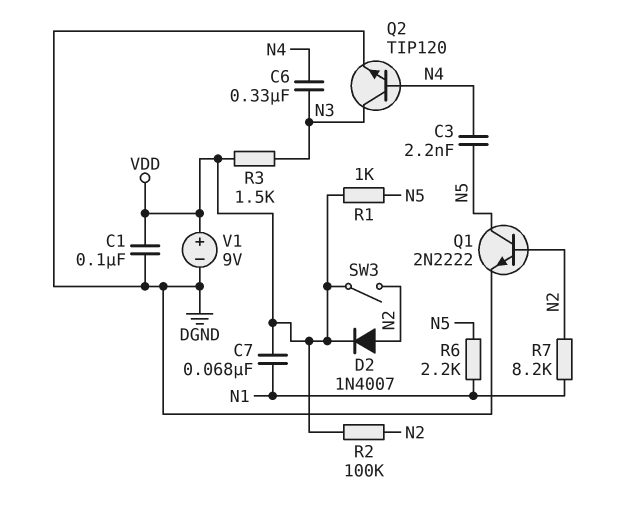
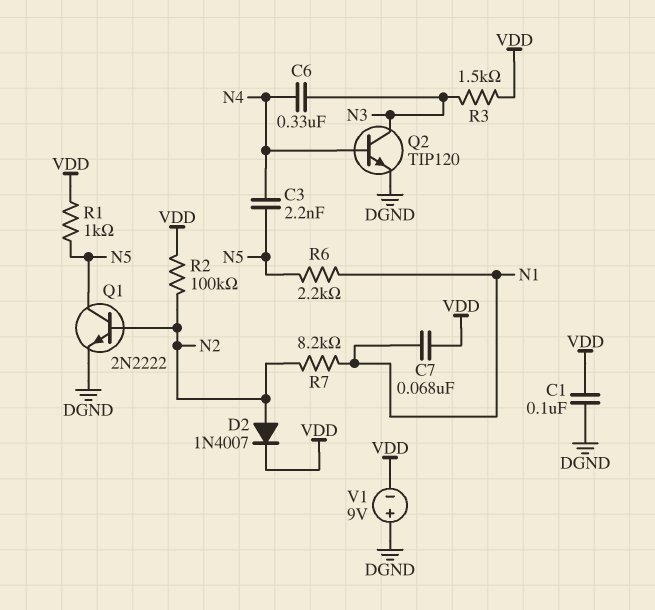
SW3: switch (N2, VDD) -> none
V1: 9V (plus VDD, minus DGND) -> 9V (plus DGND, minus VDD)

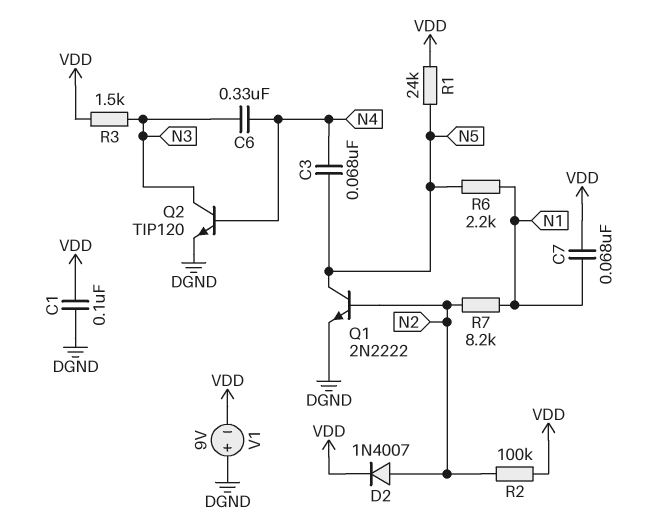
C3: 2.2nF (N4, N5) -> 68nF (N4, N5)
R1: 1k (N5, VDD) -> 24k (N5, VDD)

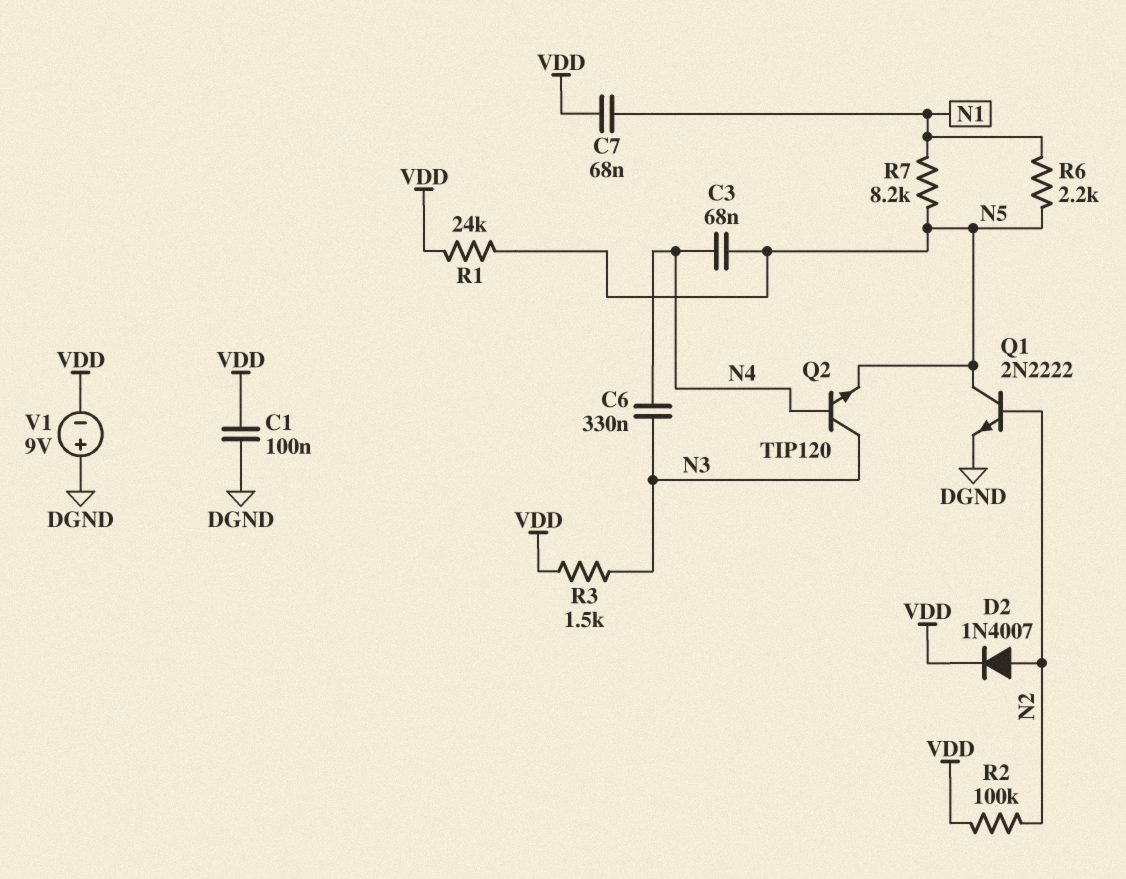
Q2: NPN TIP120 (B N4, C N3, E DGND) -> NPN TIP120 (B N4, C N3, E N5)
R7: 8.2k (N1, N2) -> 8.2k (N1, N5)

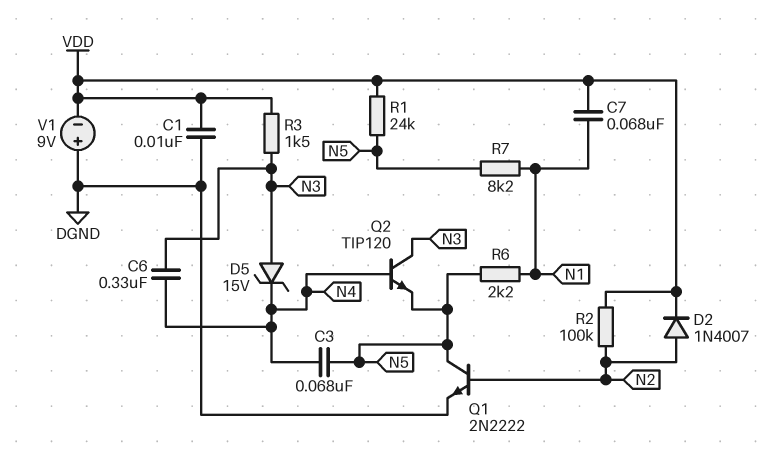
C1: 100nF (DGND, VDD) -> 10nF (DGND, VDD)
D5: none -> zener 15V (A N3, K N4)

